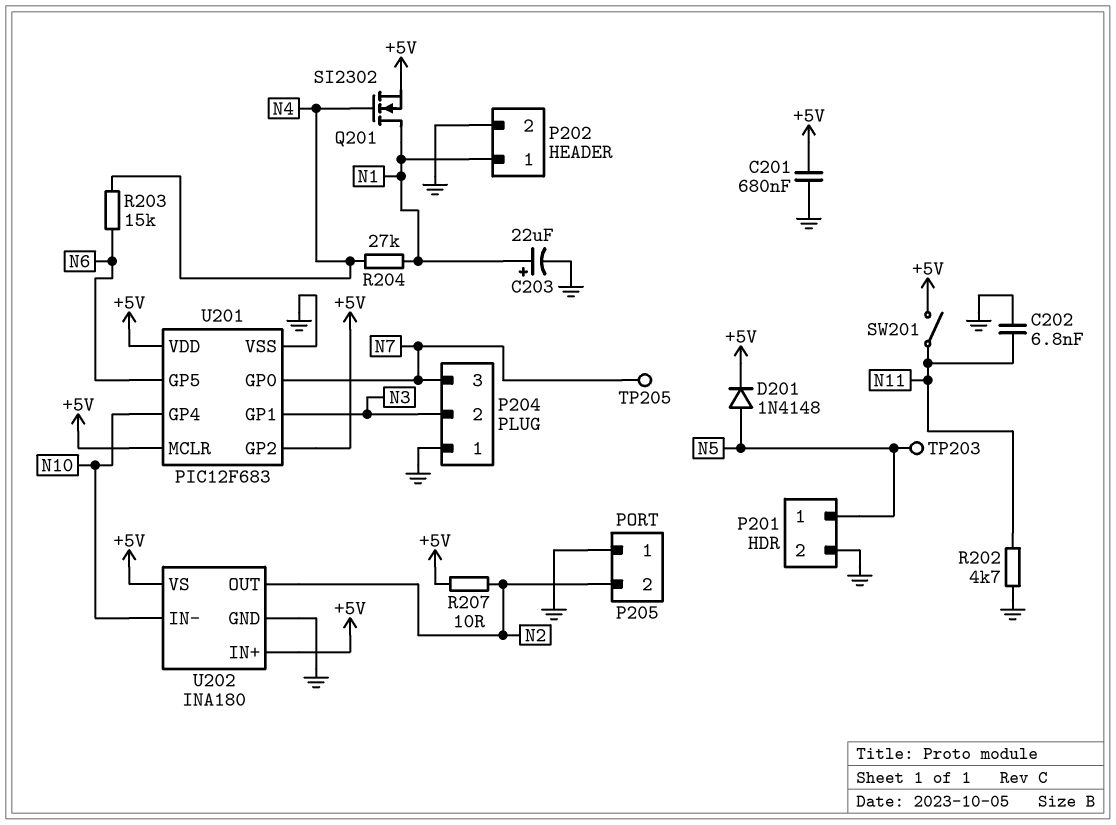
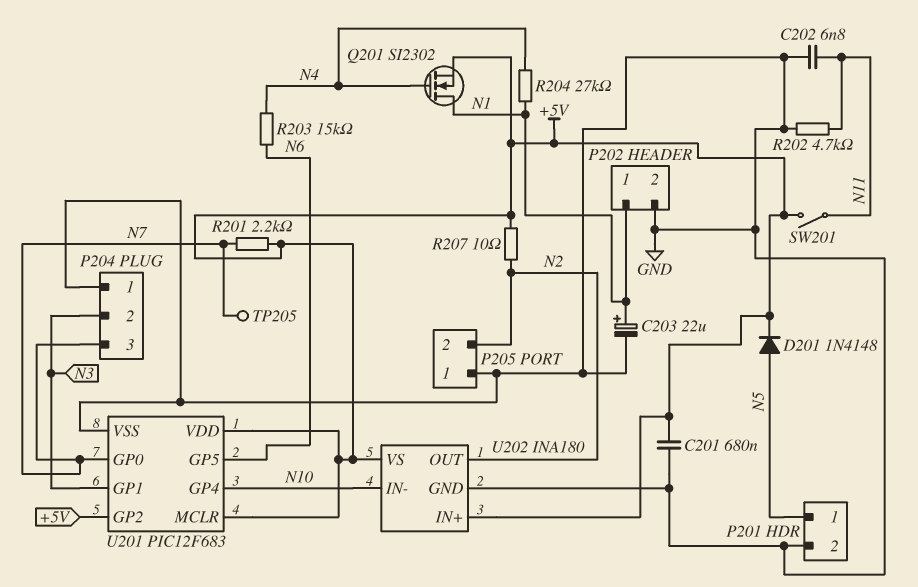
R201: none -> 2.2k (+5V, N7)
TP203: test point (N5) -> none

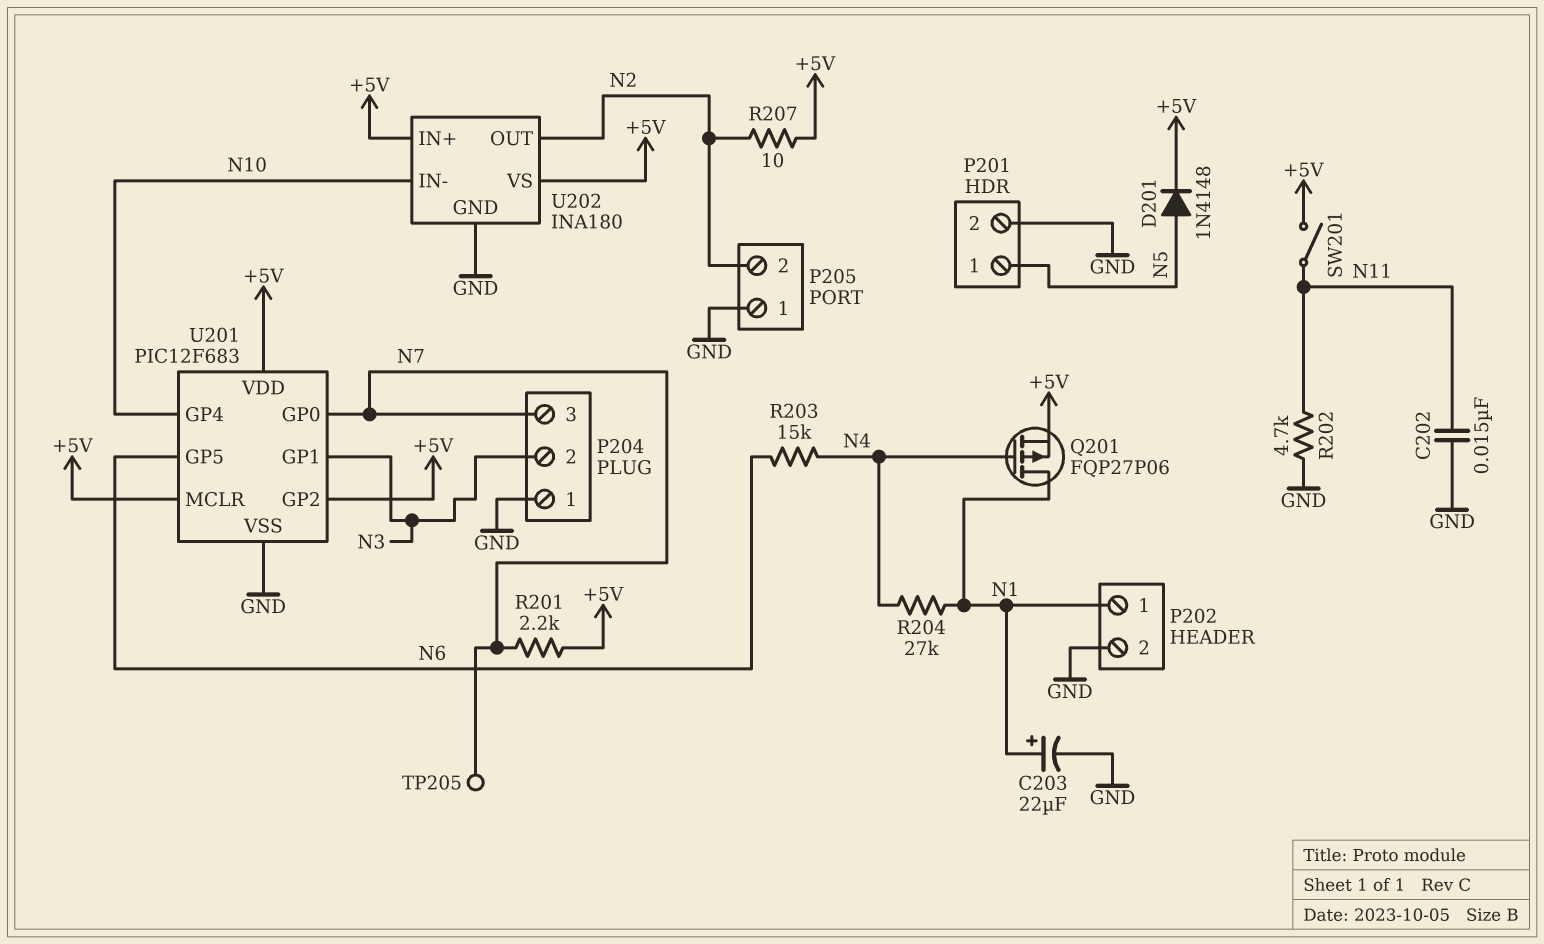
C201: 680nF (+5V, GND) -> none
C202: 6.8nF (GND, N11) -> 15nF (GND, N11)
Q201: NMOS SI2302 (G N4, D N1, S +5V) -> PMOS FQP27P06 (G N4, D N1, S +5V)

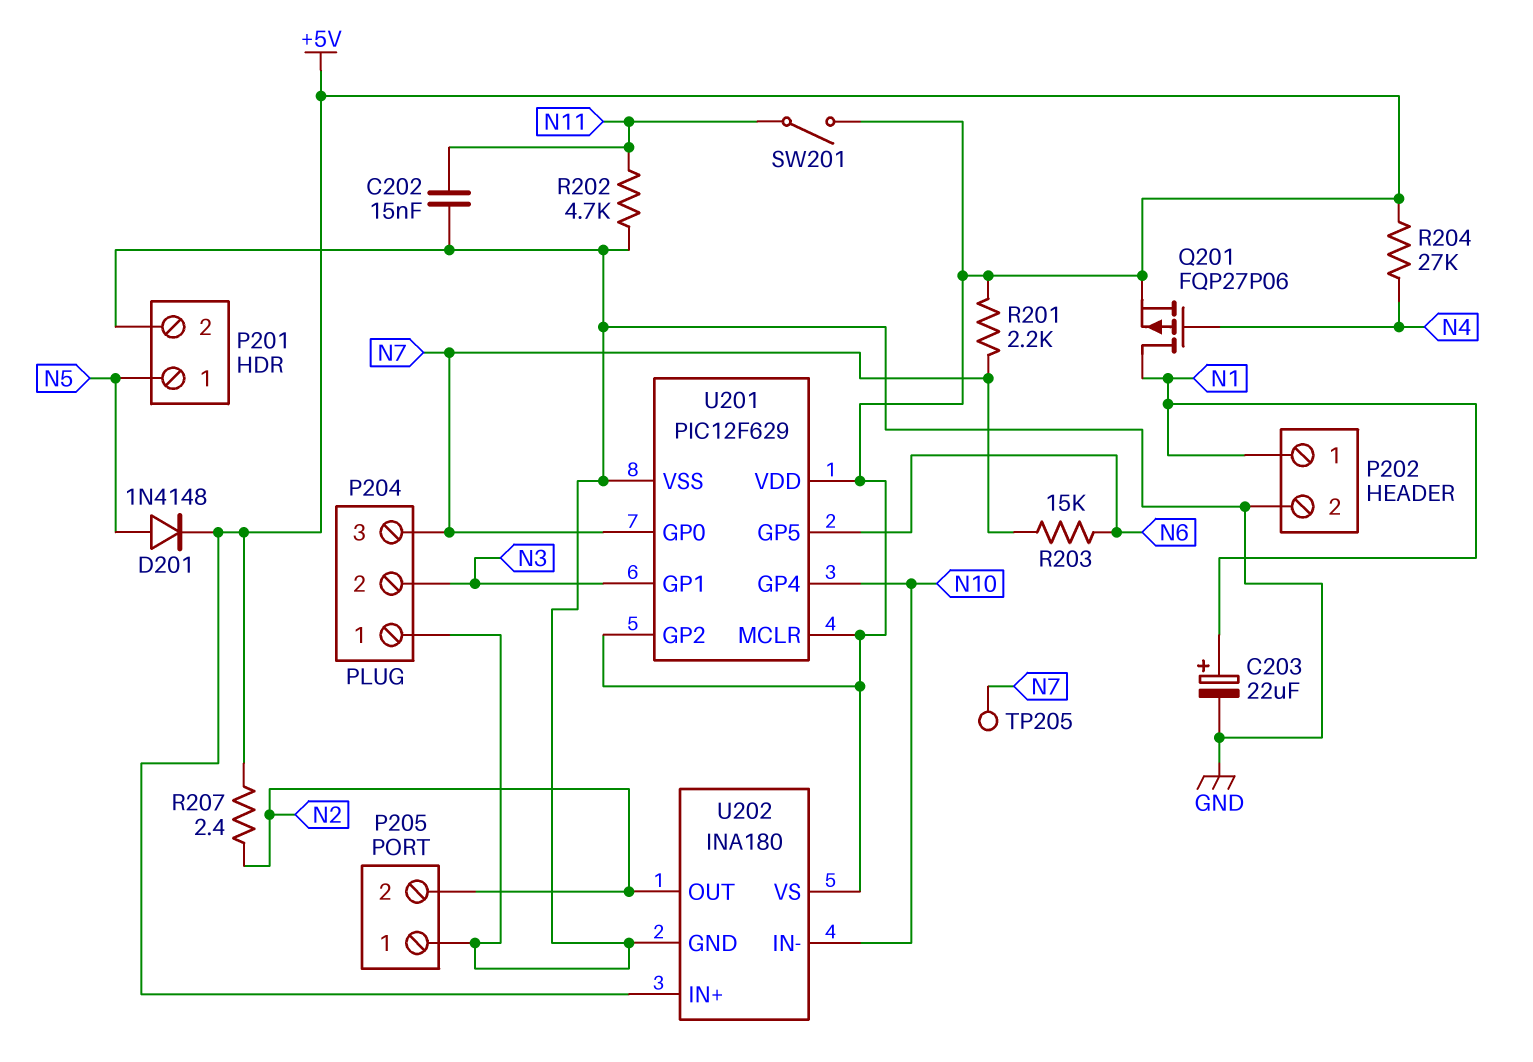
R203: 15k (N4, N6) -> 15k (N6, N7)
R204: 27k (N1, N4) -> 27k (+5V, N4)
R207: 10 (+5V, N2) -> 2.4 (+5V, N2)
U201: PIC12F683 -> PIC12F629

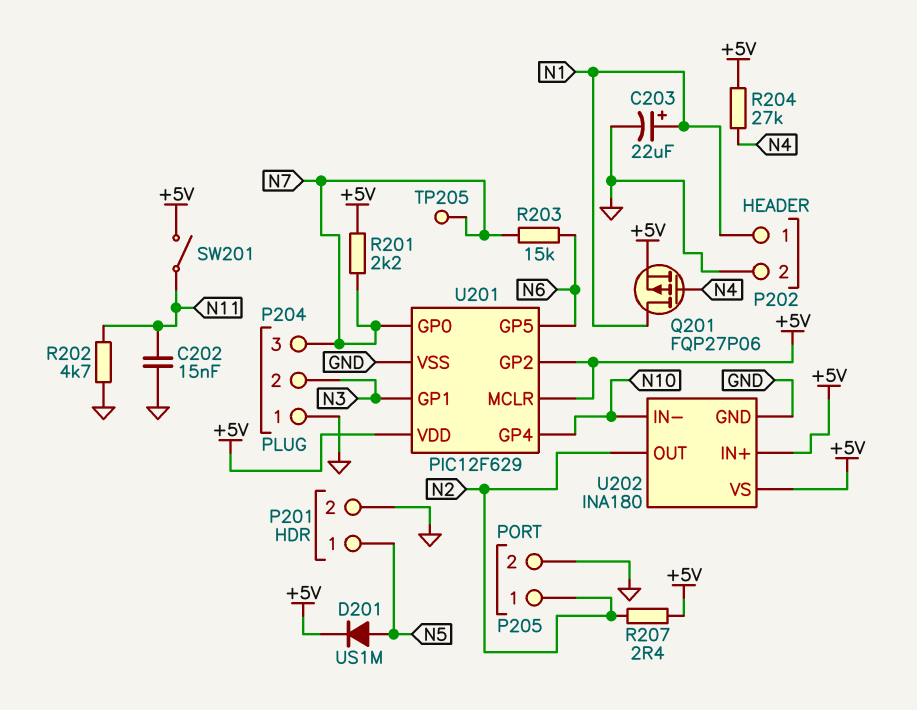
D201: diode 1N4148 (A N5, K +5V) -> diode US1M (A N5, K +5V)
P205 pin 1: GND -> N2
P205 pin 2: N2 -> GND

